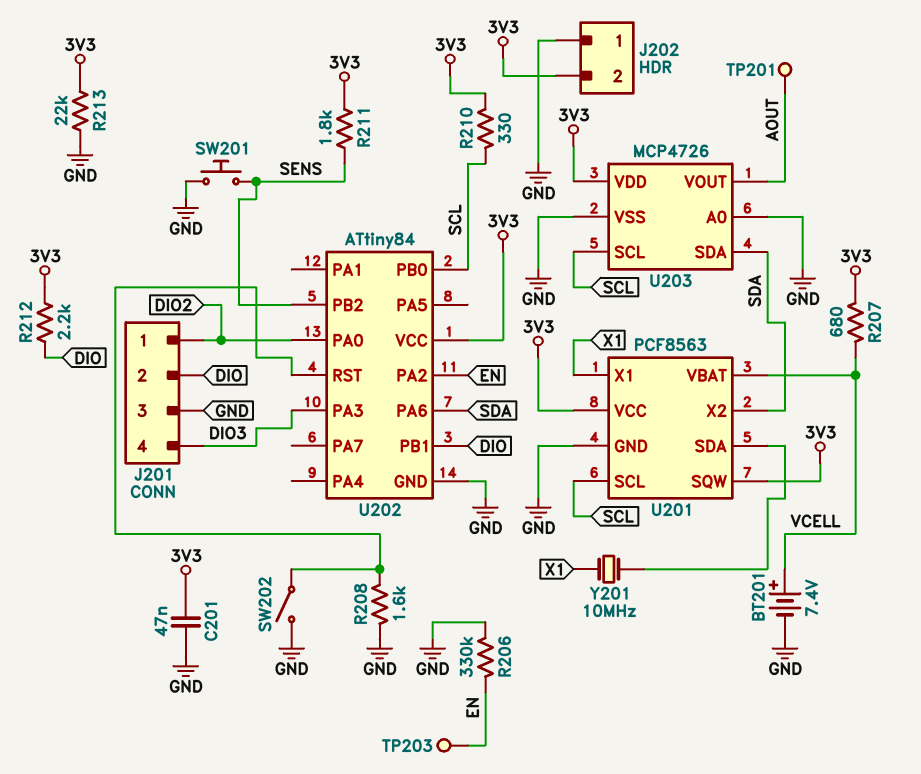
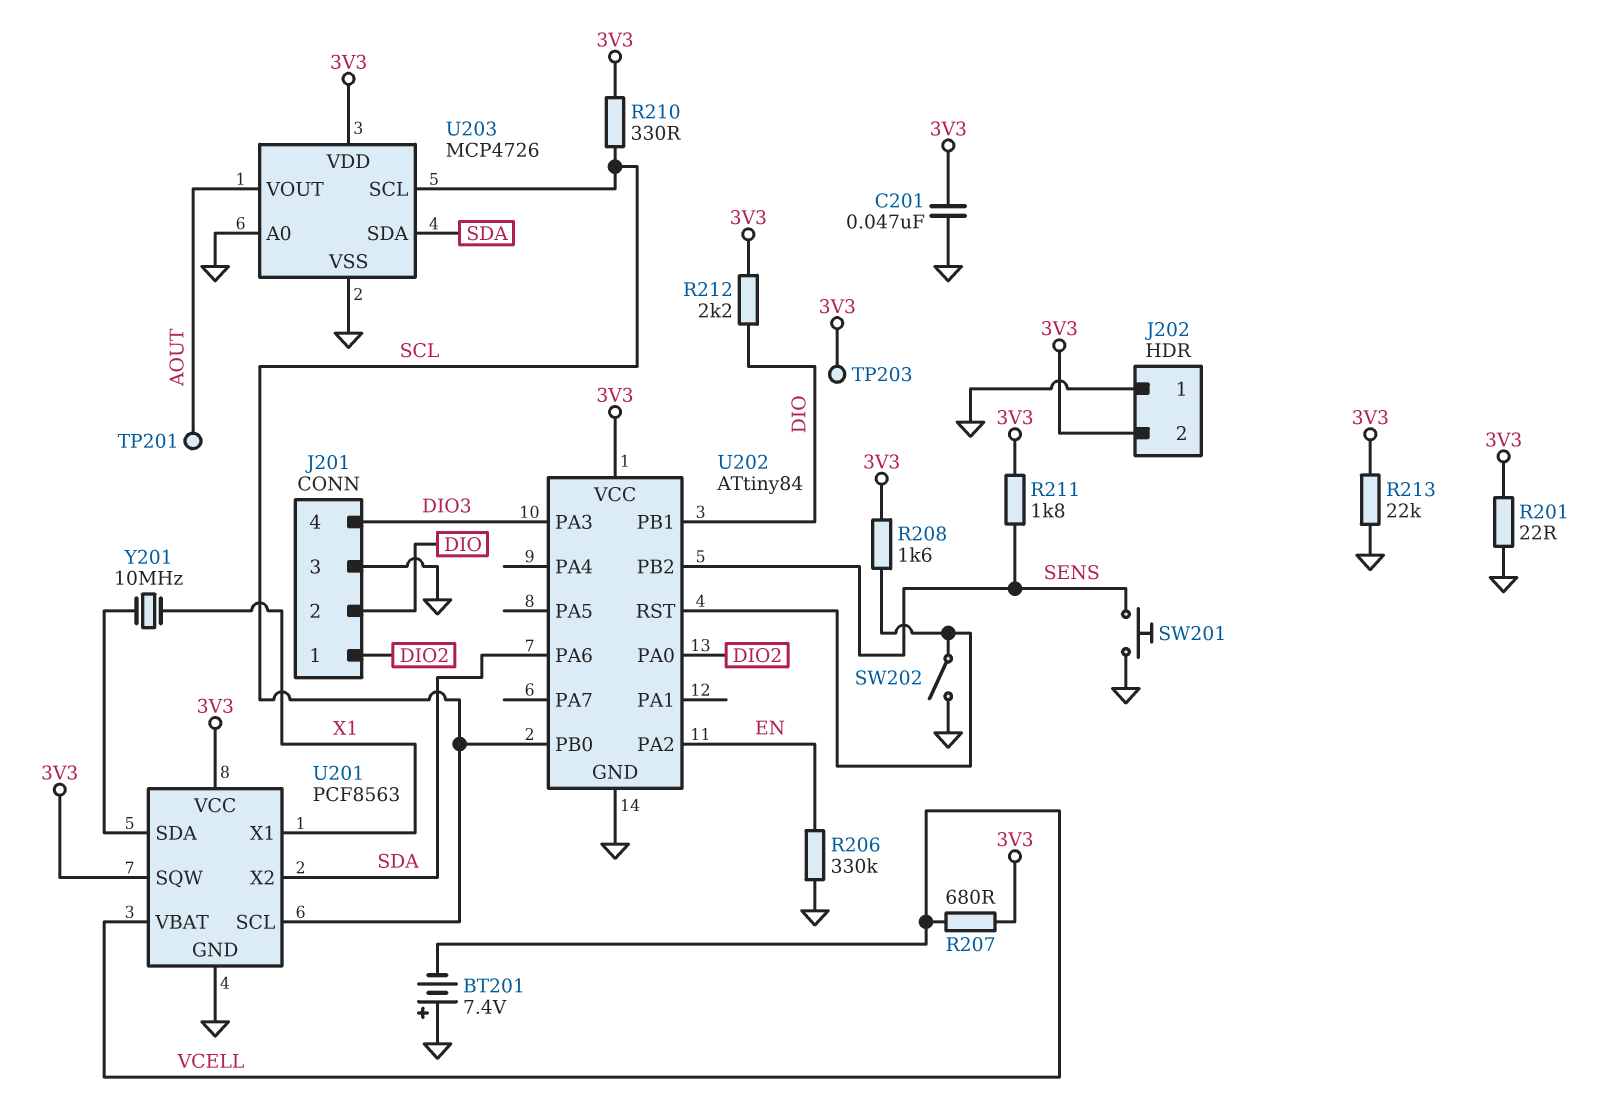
BT201: 7.4V (plus VCELL, minus GND) -> 7.4V (plus GND, minus VCELL)
R201: none -> 22 (3V3, GND)
R208: 1.6k (GND, U202/RST) -> 1.6k (3V3, U202/RST)
TP203: test point (EN) -> test point (3V3)

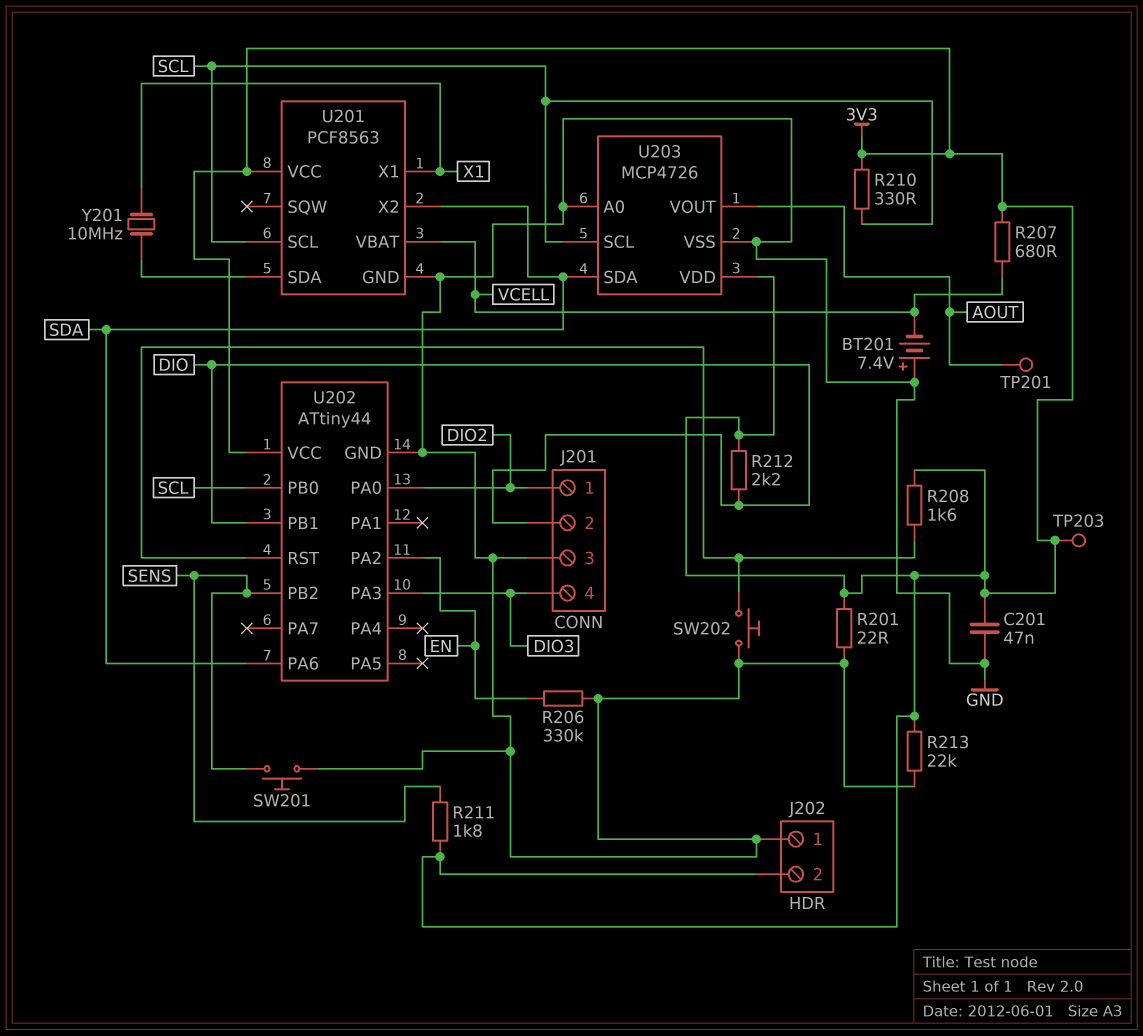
SW202: switch (GND, U202/RST) -> button (GND, U202/RST)
U201 pin SQW: 3V3 -> none
U202: ATtiny84 -> ATtiny44

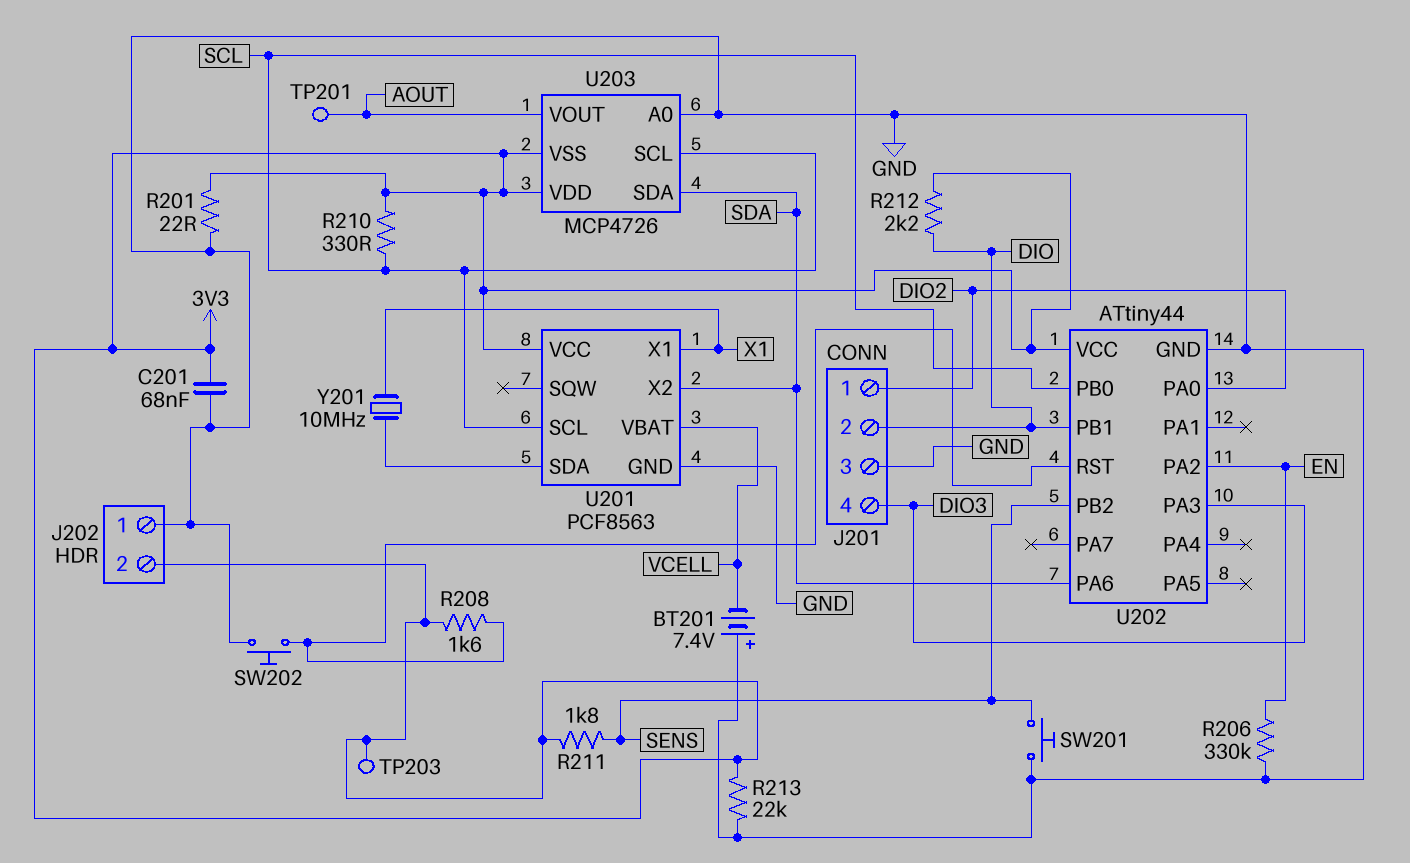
C201: 47nF (3V3, GND) -> 68nF (3V3, GND)
R207: 680 (3V3, VCELL) -> none
U203 pin VSS: GND -> 3V3

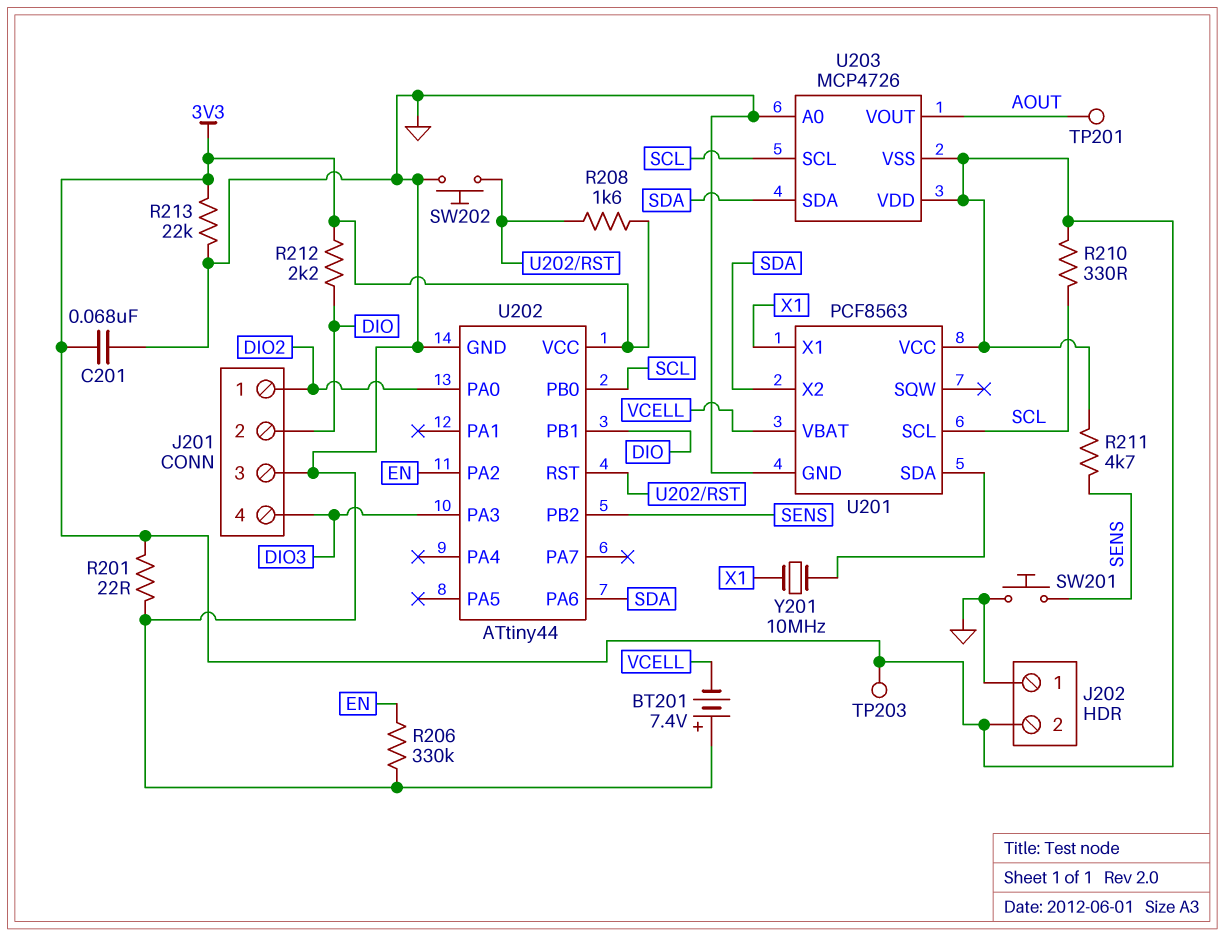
R211: 1.8k (3V3, SENS) -> 4.7k (3V3, SENS)

